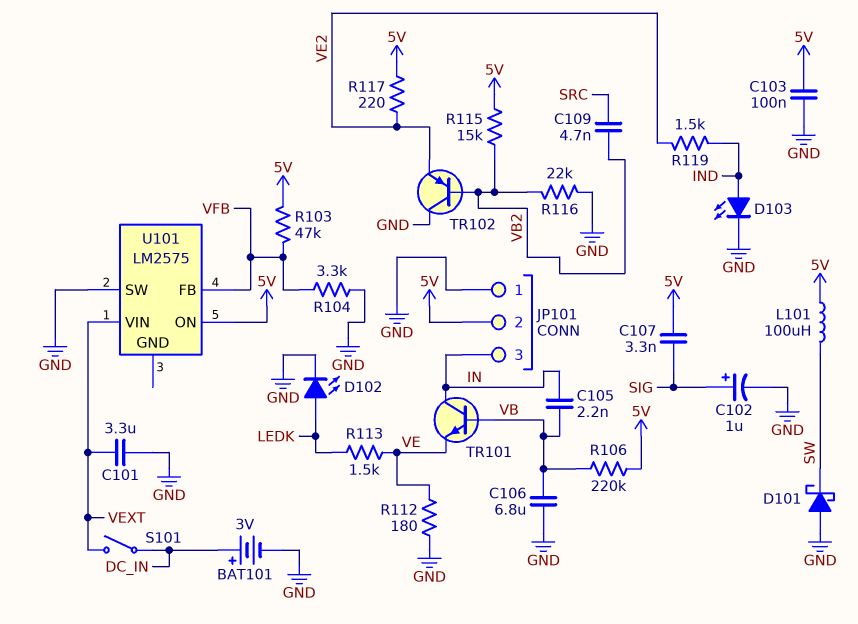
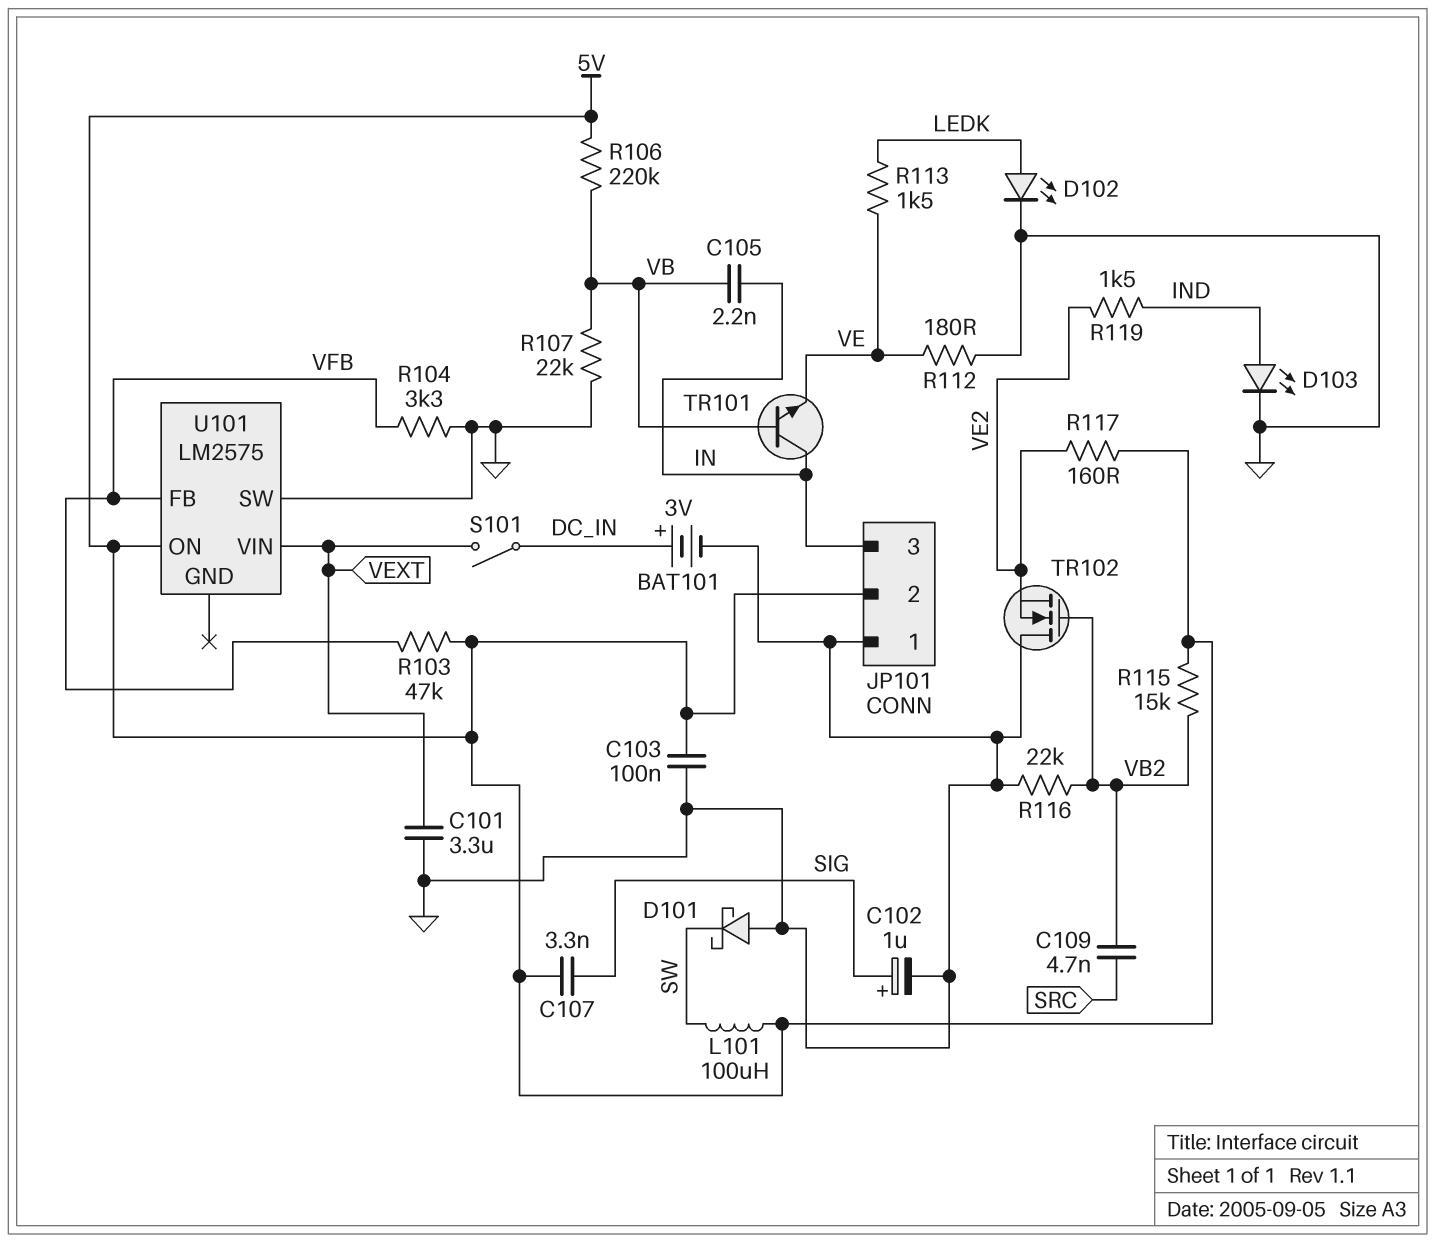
C106: 6.8uF (GND, VB) -> none
R107: none -> 22k (GND, VB)
R117: 220 (5V, VE2) -> 160 (5V, VE2)
TR102: PNP (B VB2, C GND, E VE2) -> NMOS (G VB2, D GND, S VE2)

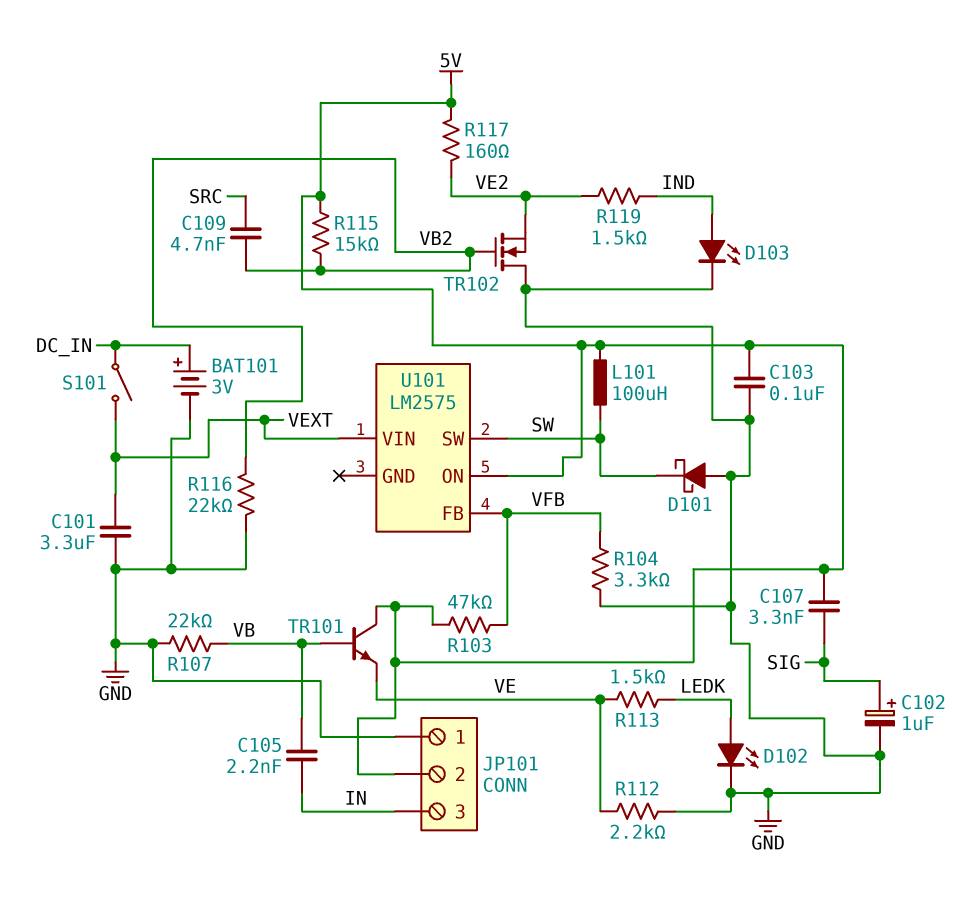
R106: 220k (5V, VB) -> none
R112: 180 (GND, VE) -> 2.2k (GND, VE)
TR101: NPN (B VB, C IN, E VE) -> NPN (B VB, C 5V, E VE)
U101 pin SW: GND -> SW

